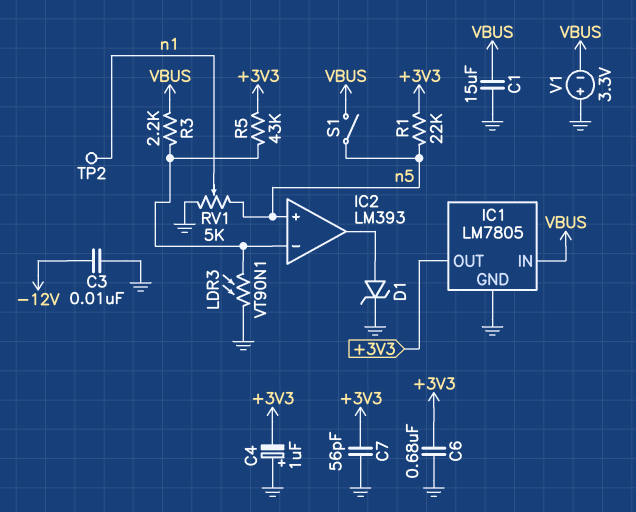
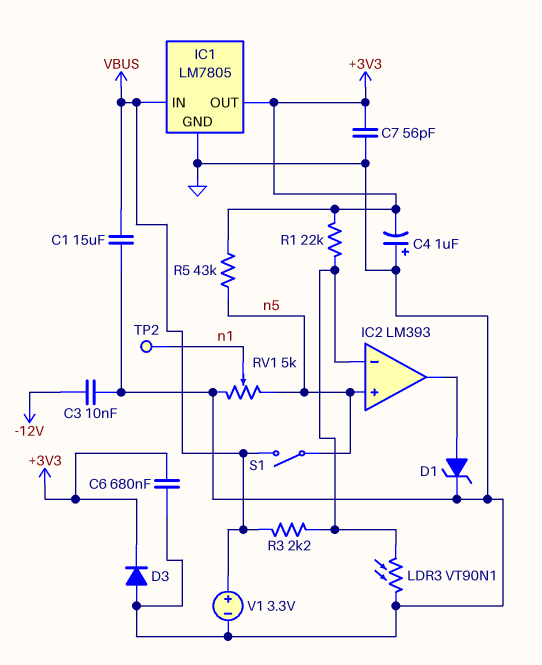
D3: none -> diode (A GND, K +3V3)
R1: 22k (+3V3, n5) -> 22k (+3V3, IC2/in-)
R5: 43k (+3V3, IC2/in-) -> 43k (+3V3, n5)
V1: 3.3V (plus GND, minus VBUS) -> 3.3V (plus VBUS, minus GND)

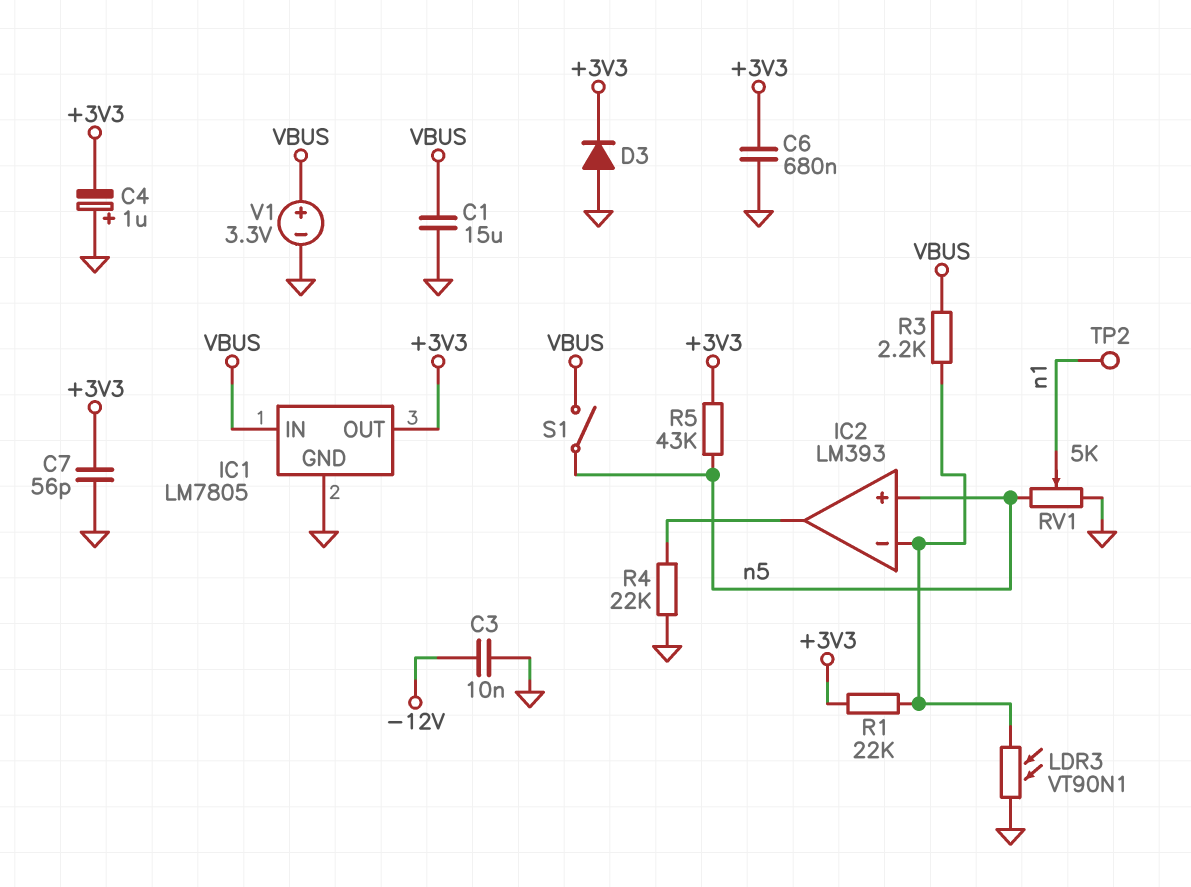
D1: zener (A IC2/out, K GND) -> none
R4: none -> 22k (GND, IC2/out)

